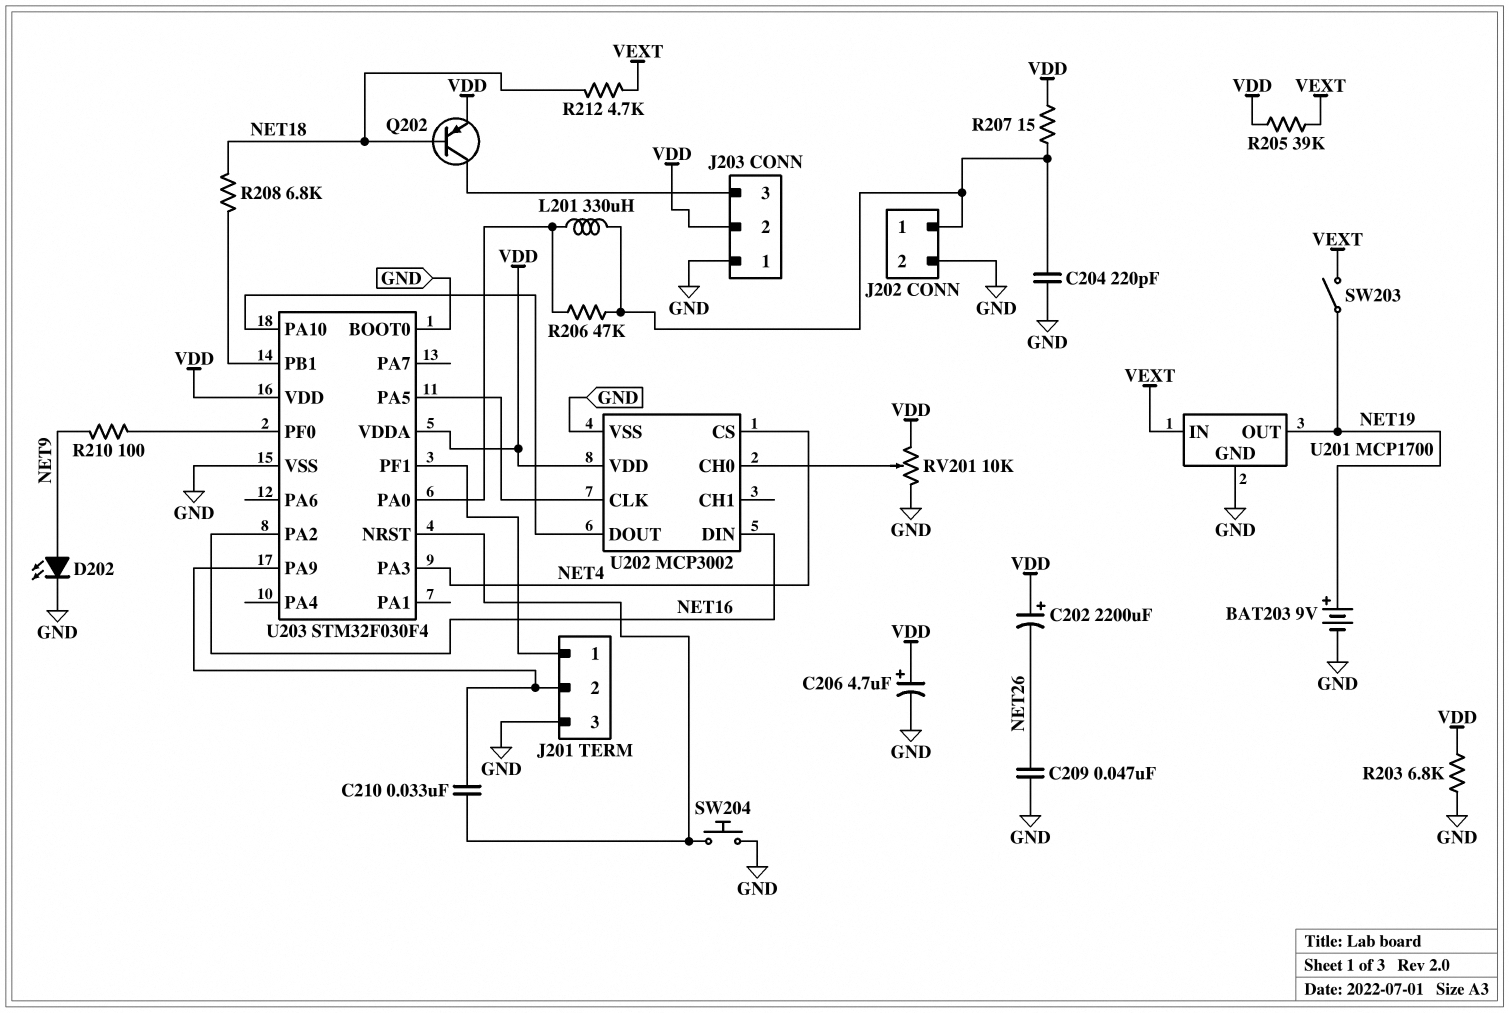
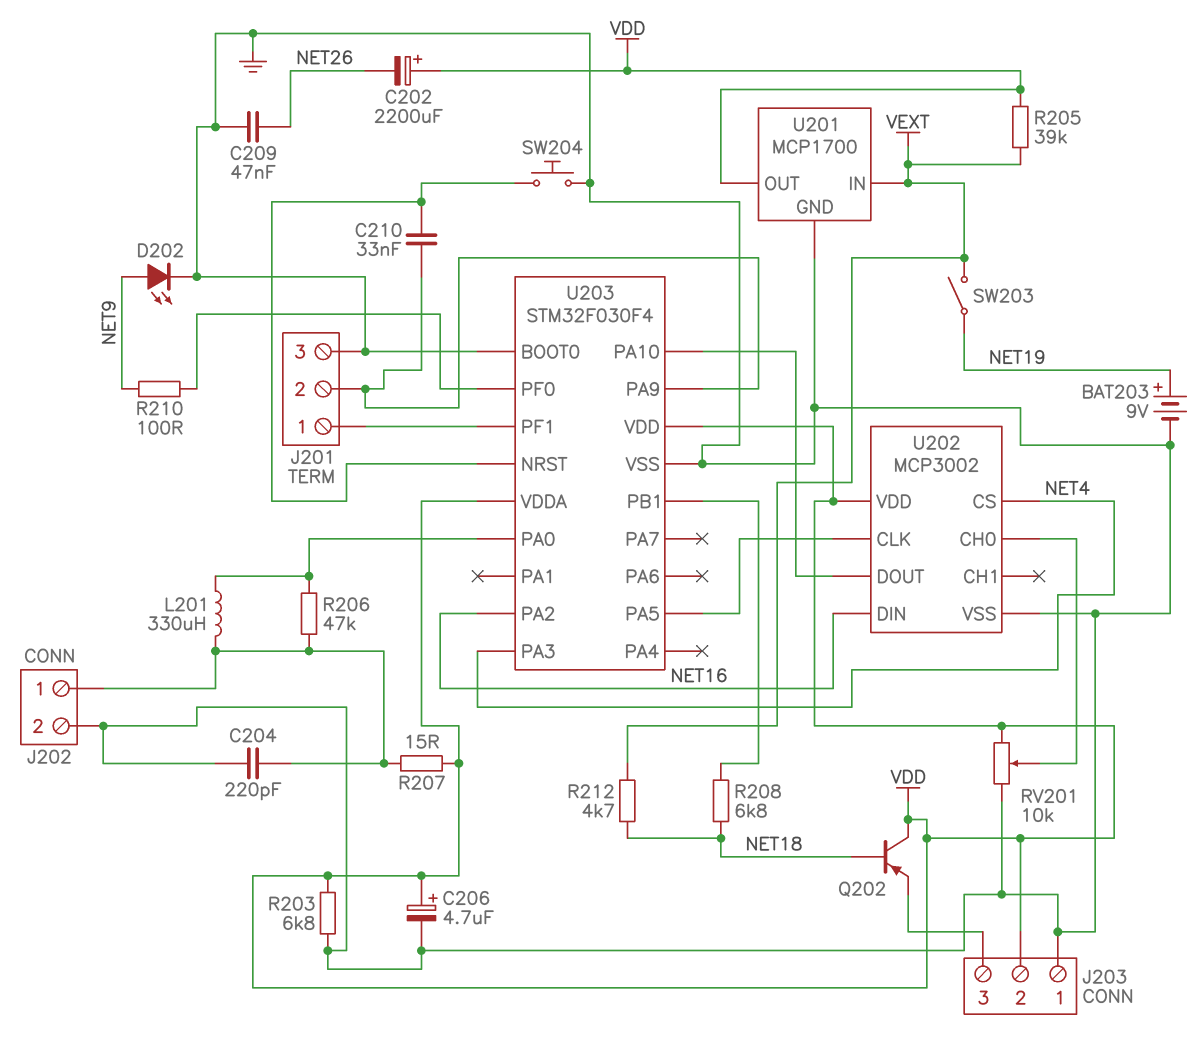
Q202: PNP (B NET18, C J203/3, E VDD) -> PNP (B NET18, C VDD, E J203/3)
U201 pin OUT: NET19 -> VDD

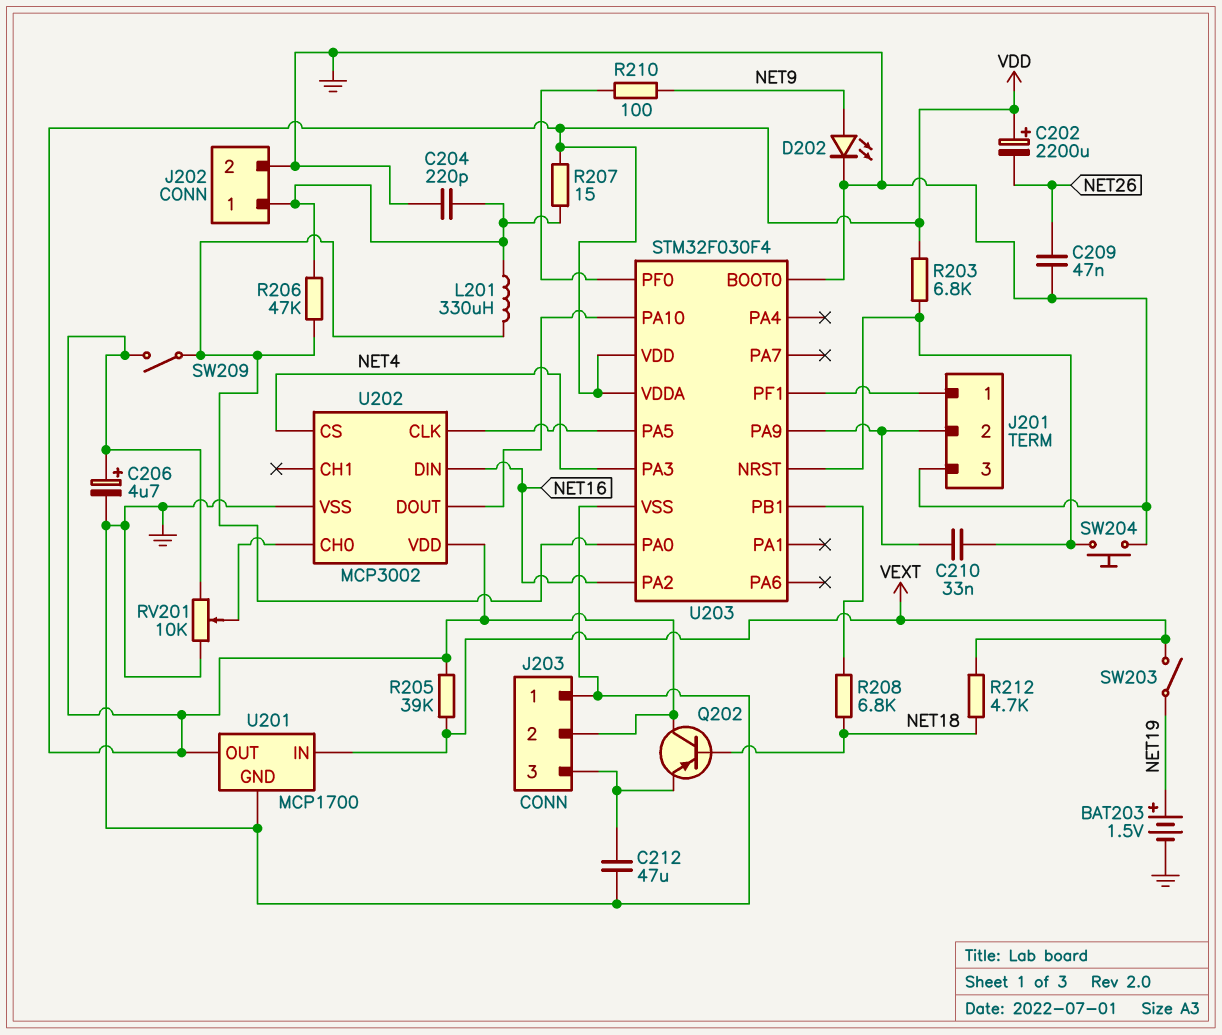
BAT203: 9V (plus NET19, minus GND) -> 1.5V (plus NET19, minus GND)
C212: none -> 47uF (GND, J203/3)
R203: 6.8k (GND, VDD) -> 6.8k (U203/NRST, VDD)
SW209: none -> switch (U203/PA0, VDD)

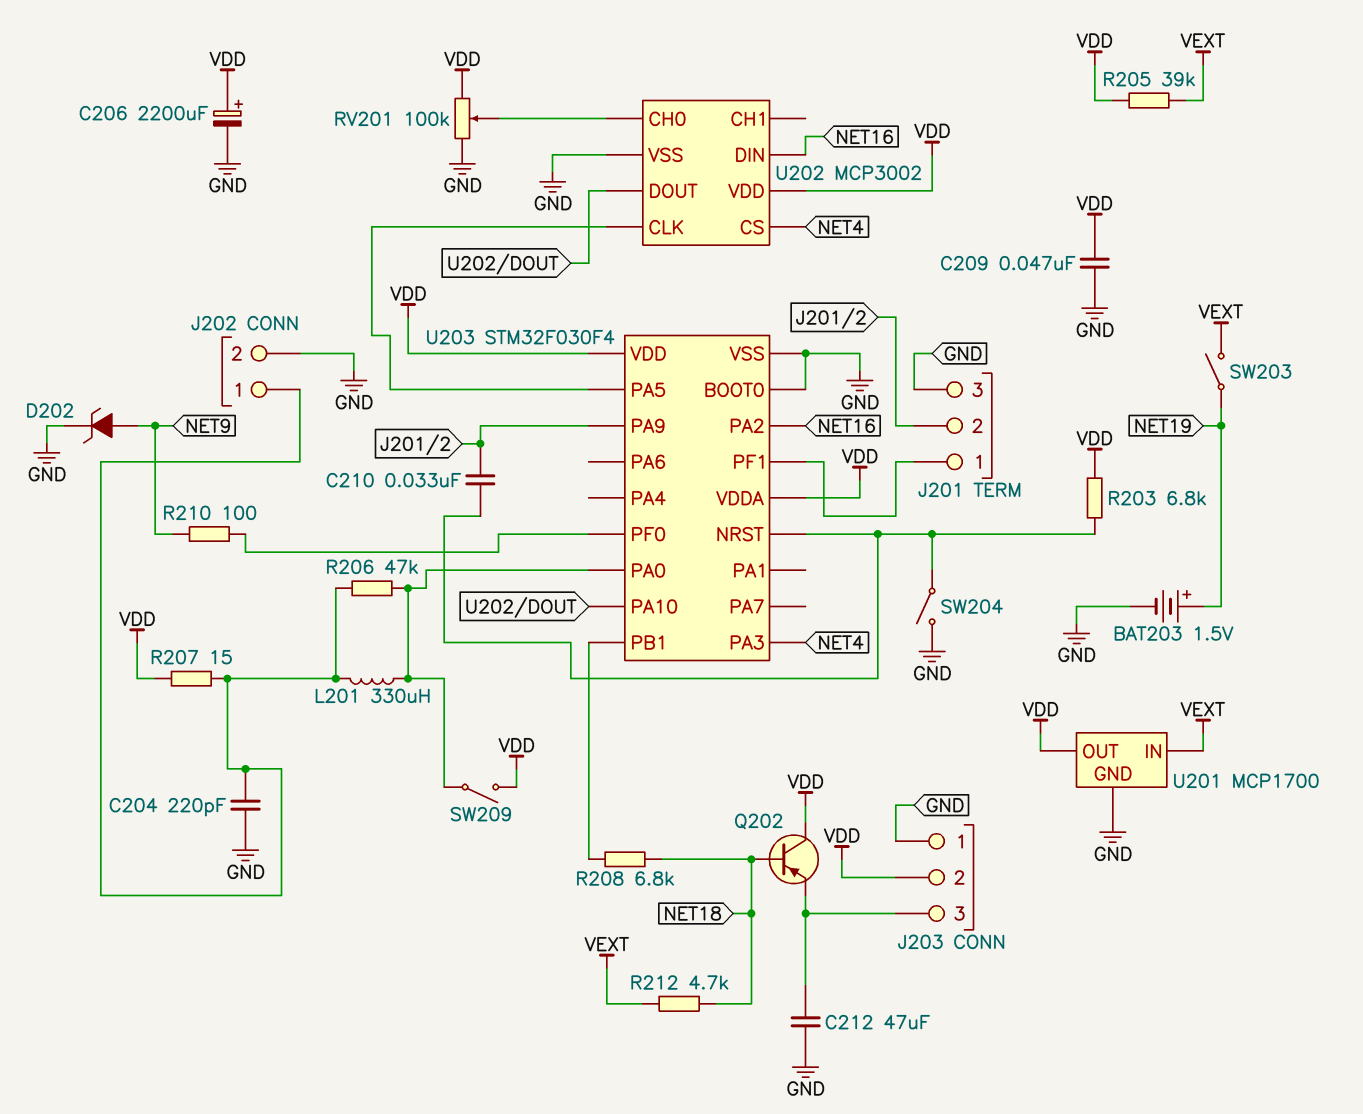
C202: 2200uF (plus VDD, minus NET26) -> none
C206: 4.7uF (plus VDD, minus GND) -> 2200uF (plus VDD, minus GND)
C209: 47nF (GND, NET26) -> 47nF (GND, VDD)
D202: LED (A NET9, K GND) -> zener (A NET9, K GND)
RV201: 10k (GND, VDD, wiper U202/CH0) -> 100k (GND, VDD, wiper U202/CH0)
SW204: button (GND, U203/NRST) -> switch (GND, U203/NRST)

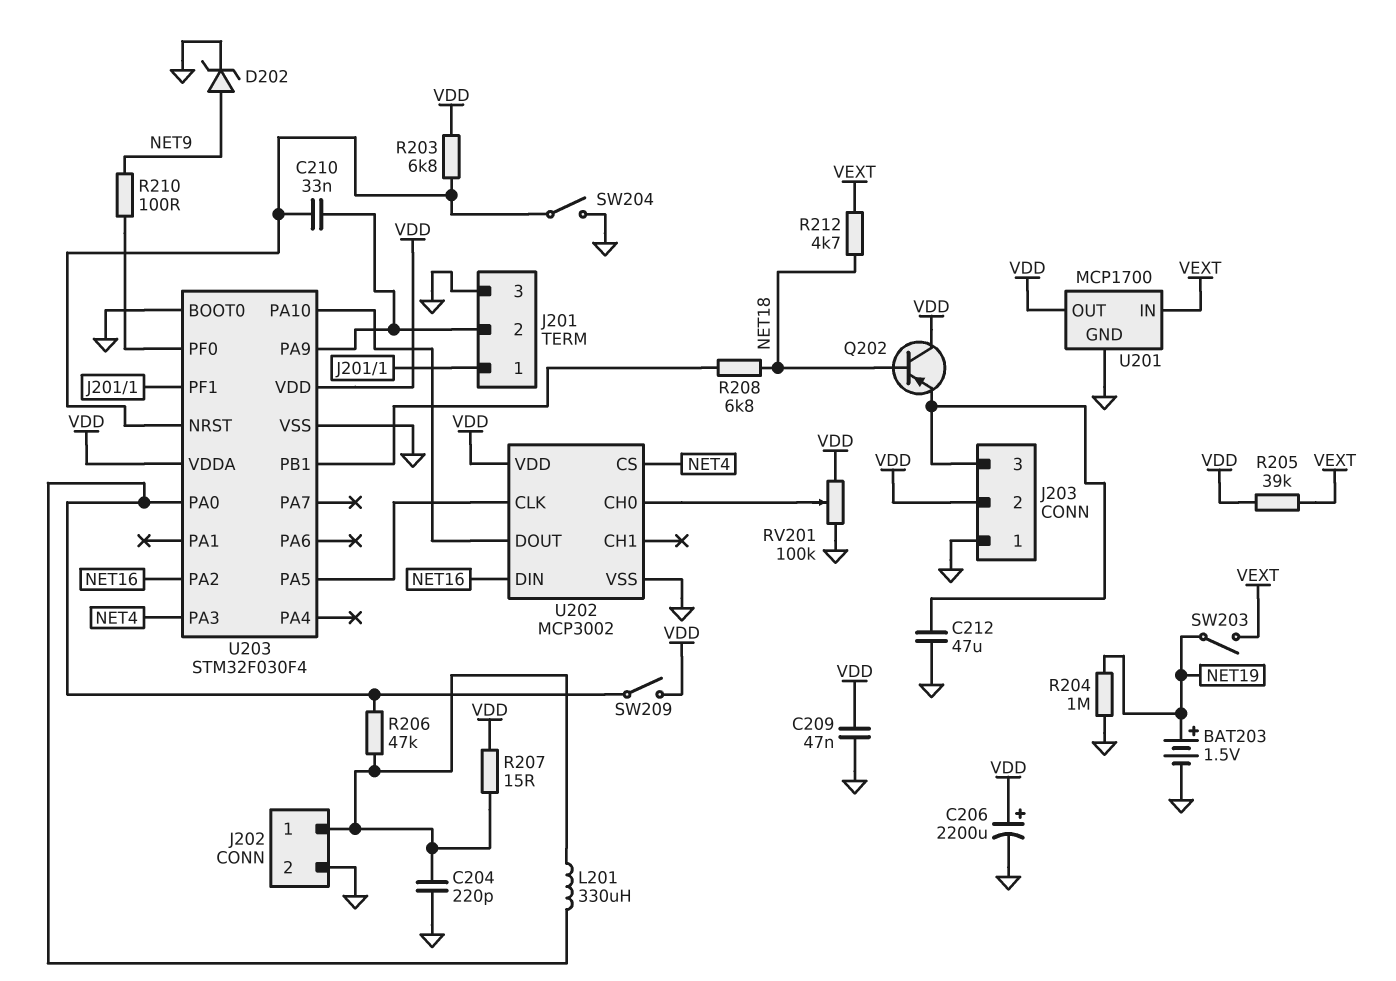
R204: none -> 1M (GND, NET19)

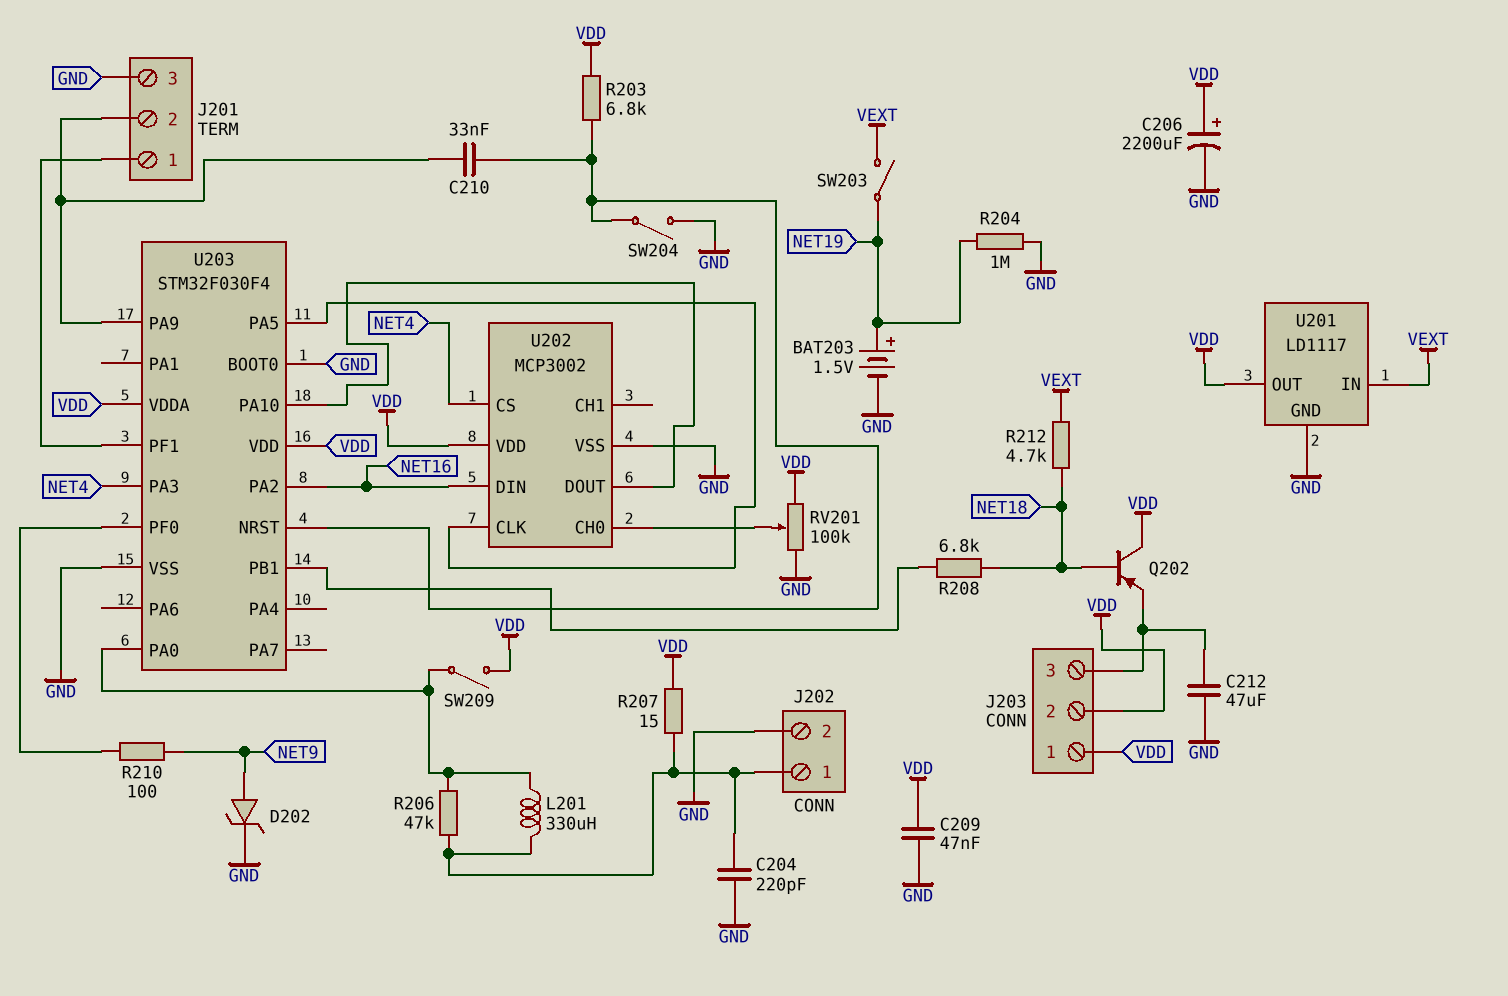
J203 pin 1: GND -> VDD
R205: 39k (VDD, VEXT) -> none
U201: MCP1700 -> LD1117

